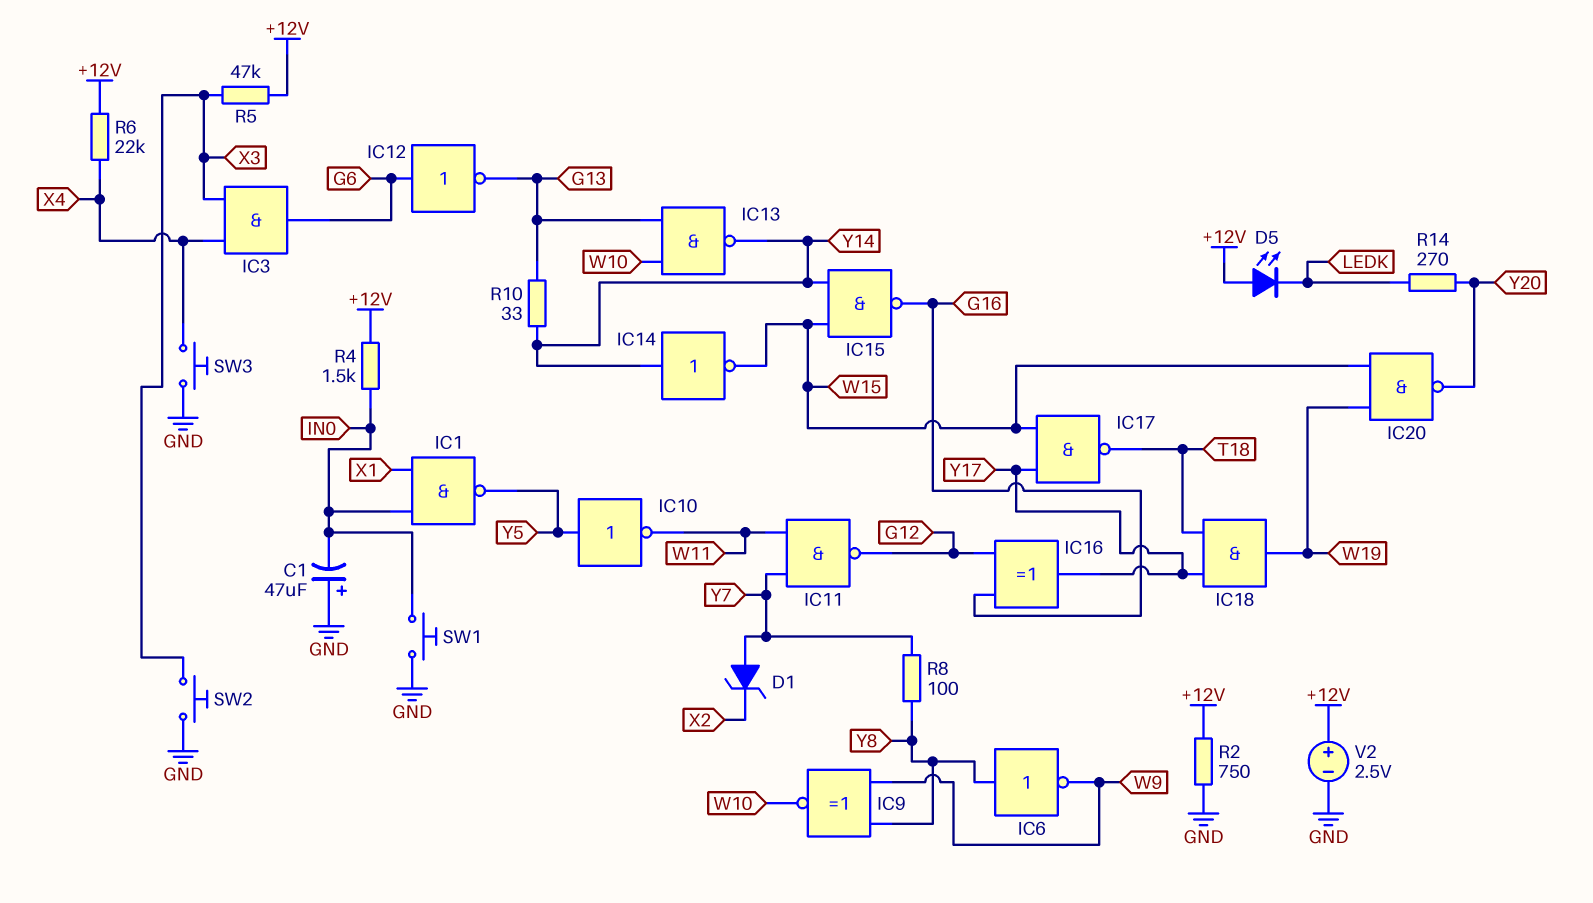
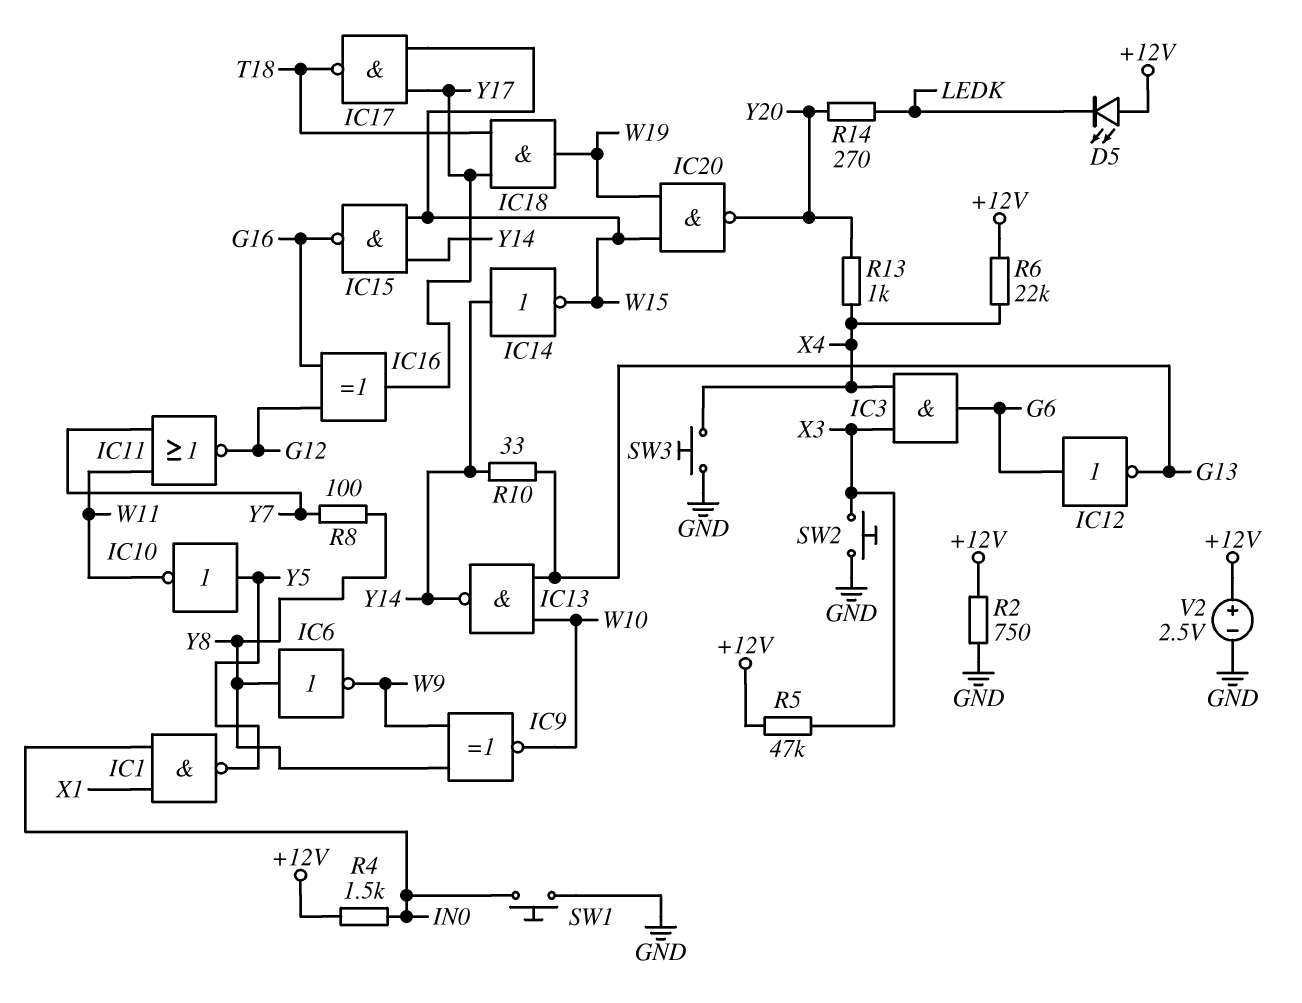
C1: 47uF (plus GND, minus IN0) -> none
D1: zener (A Y7, K X2) -> none
IC11: NAND (in W11, in Y7, out G12) -> NOR (in W11, in Y7, out G12)
R13: none -> 1k (X4, Y20)

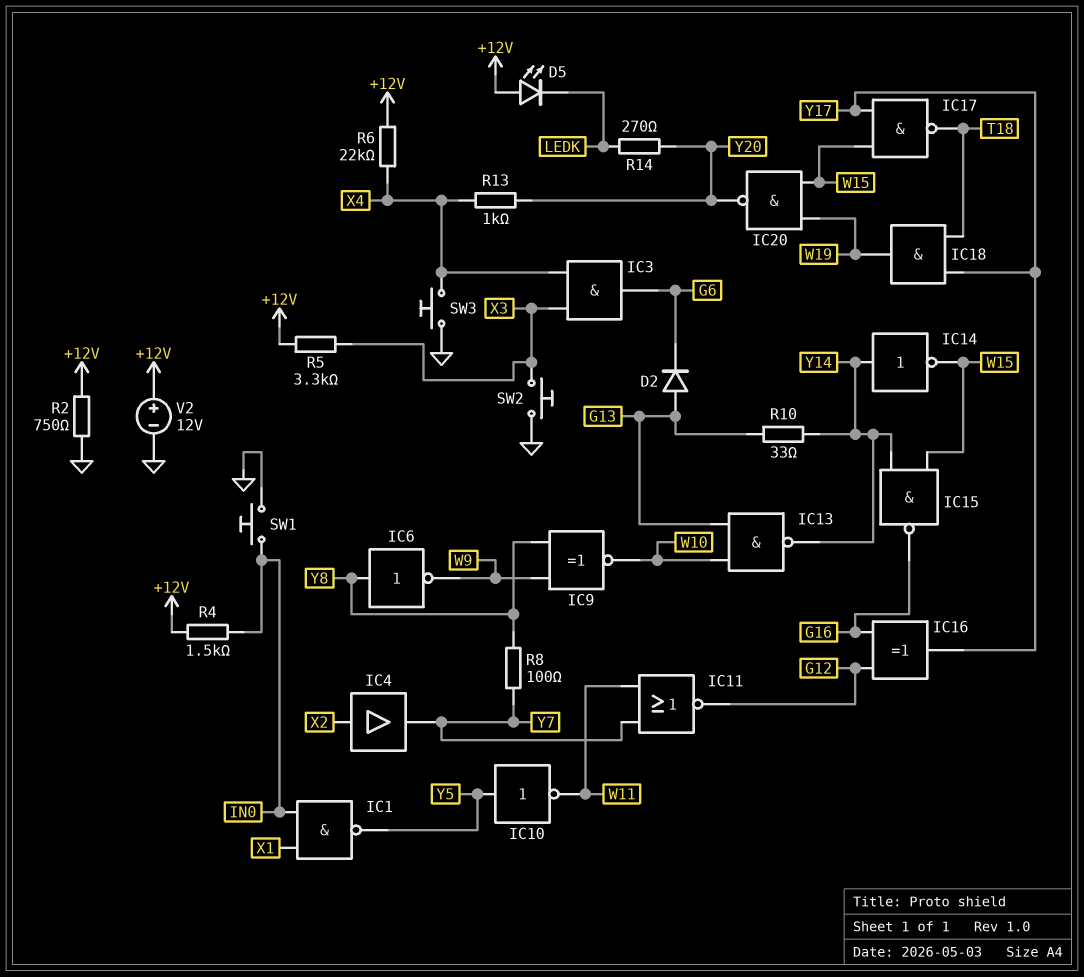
D2: none -> diode (A G13, K G6)
IC4: none -> buffer (in X2, out Y7)
IC12: NOT (in G6, out G13) -> none
R5: 47k (+12V, X3) -> 3.3k (+12V, X3)
V2: 2.5V (plus +12V, minus GND) -> 12V (plus +12V, minus GND)

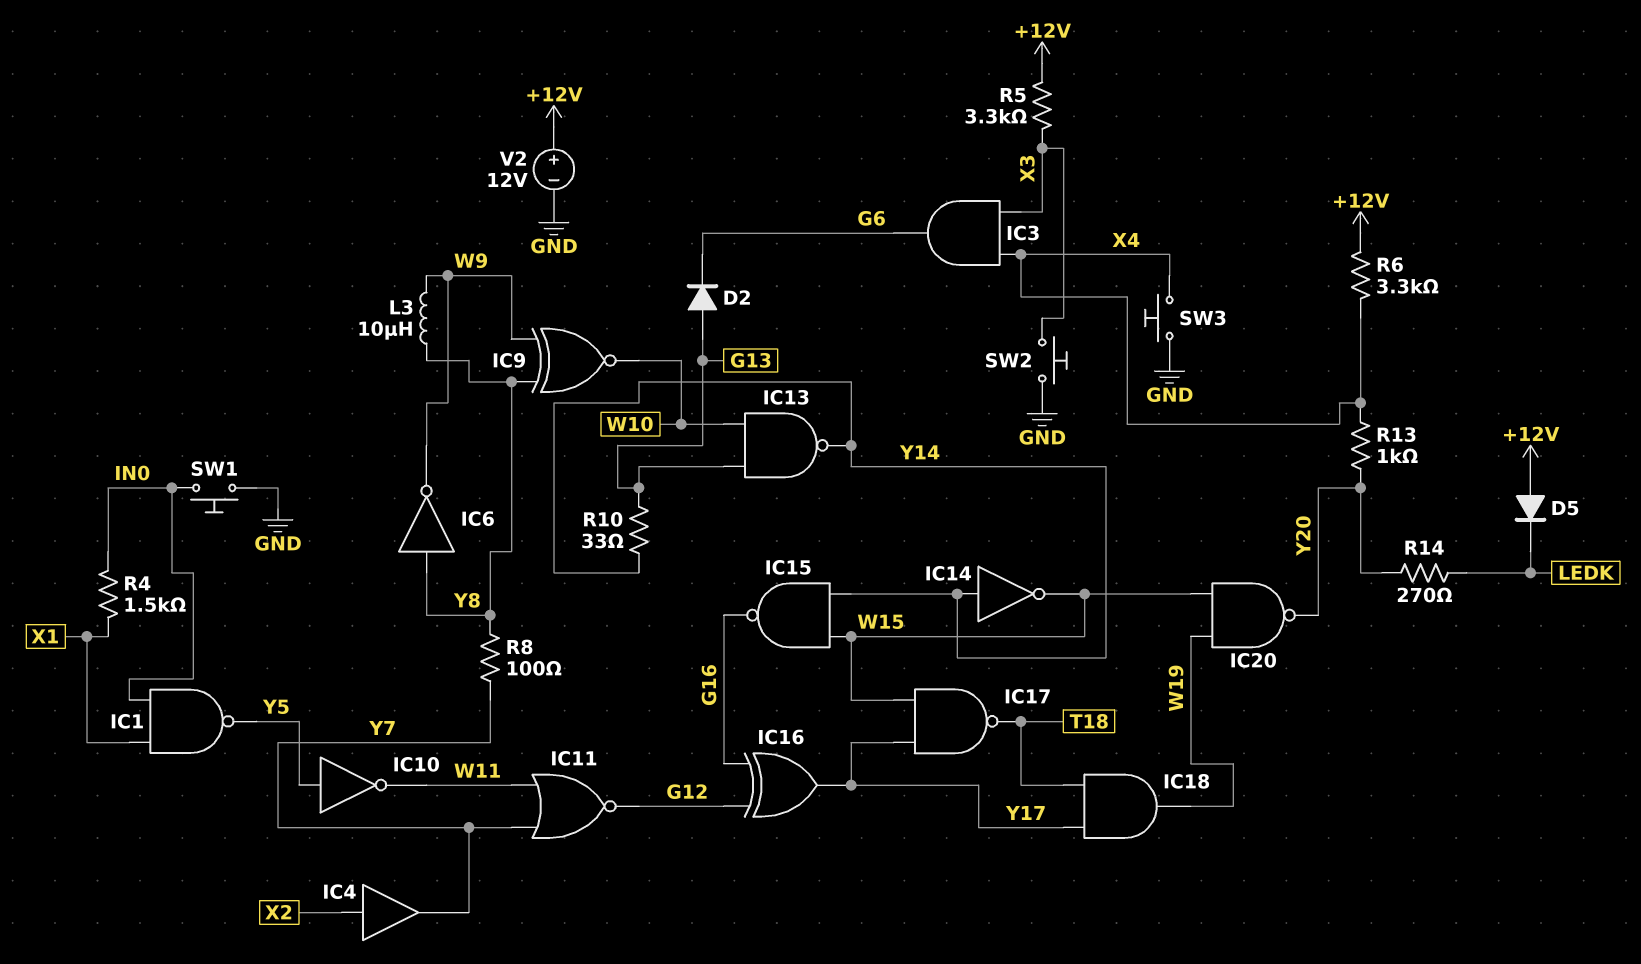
D5: LED (A +12V, K LEDK) -> diode (A +12V, K LEDK)
L3: none -> 10uH (W9, Y8)
R2: 750 (+12V, GND) -> none
R4: 1.5k (+12V, IN0) -> 1.5k (IN0, X1)
R6: 22k (+12V, X4) -> 3.3k (+12V, X4)

